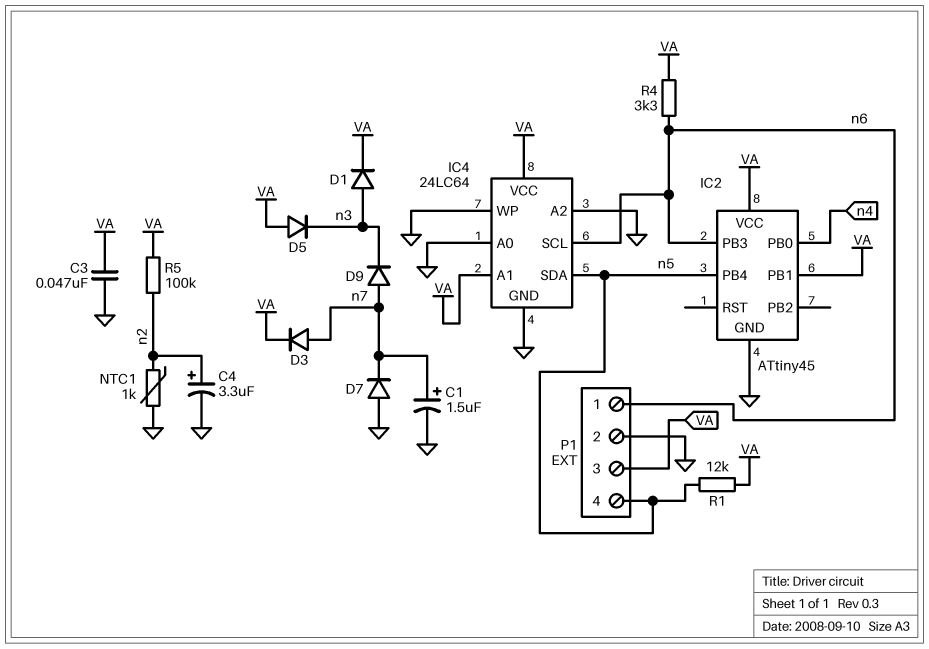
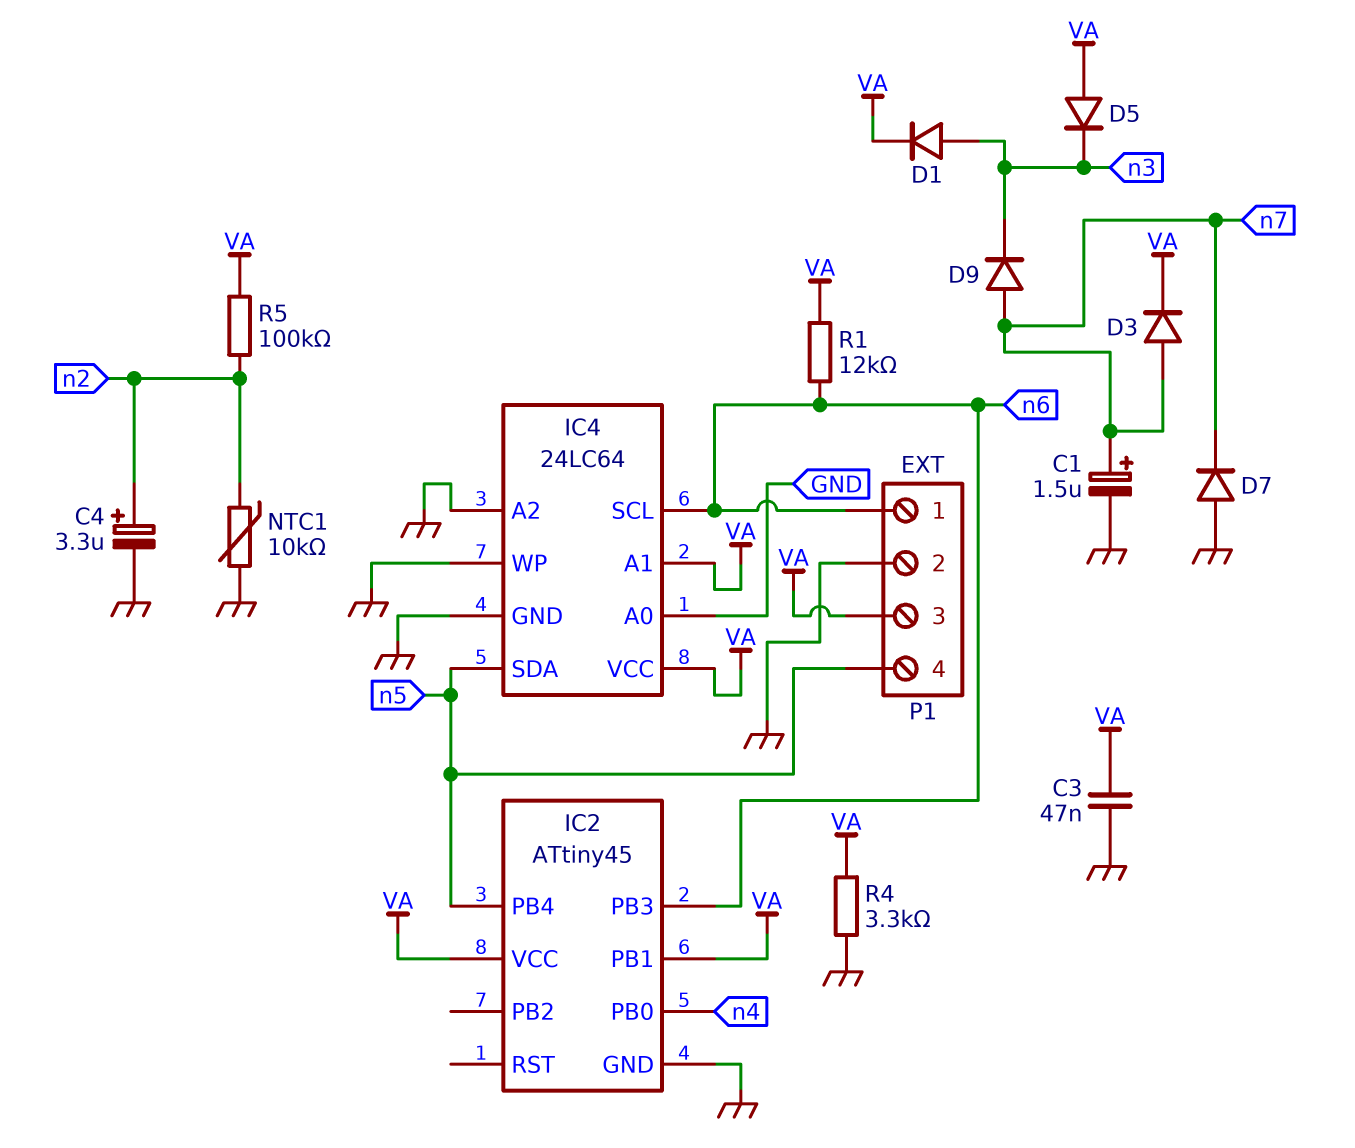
NTC1: 1k (GND, n2) -> 10k (GND, n2)
R1: 12k (VA, n5) -> 12k (VA, n6)
R4: 3.3k (VA, n6) -> 3.3k (GND, VA)

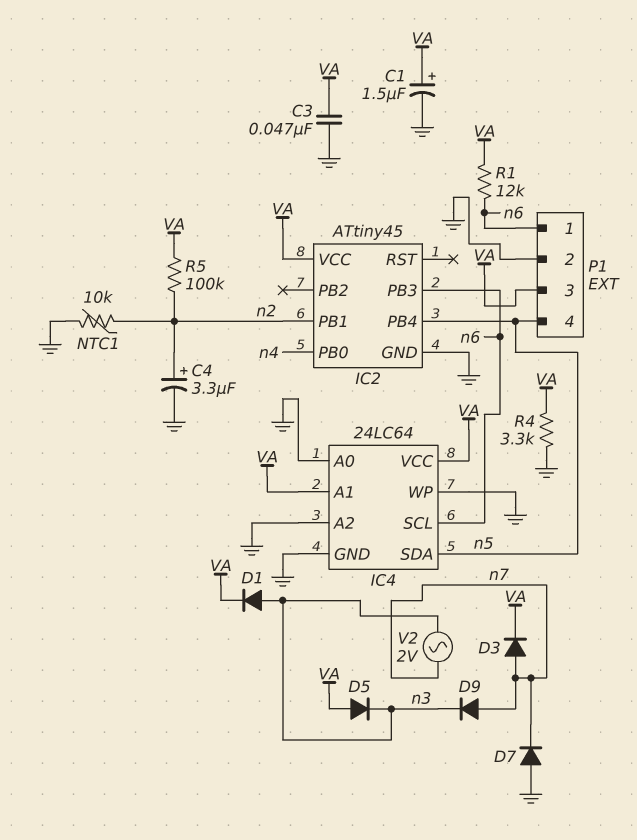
C1: 1.5uF (plus n7, minus GND) -> 1.5uF (plus VA, minus GND)
IC2 pin PB1: VA -> n2
V2: none -> AC 2V (n3, n7)

